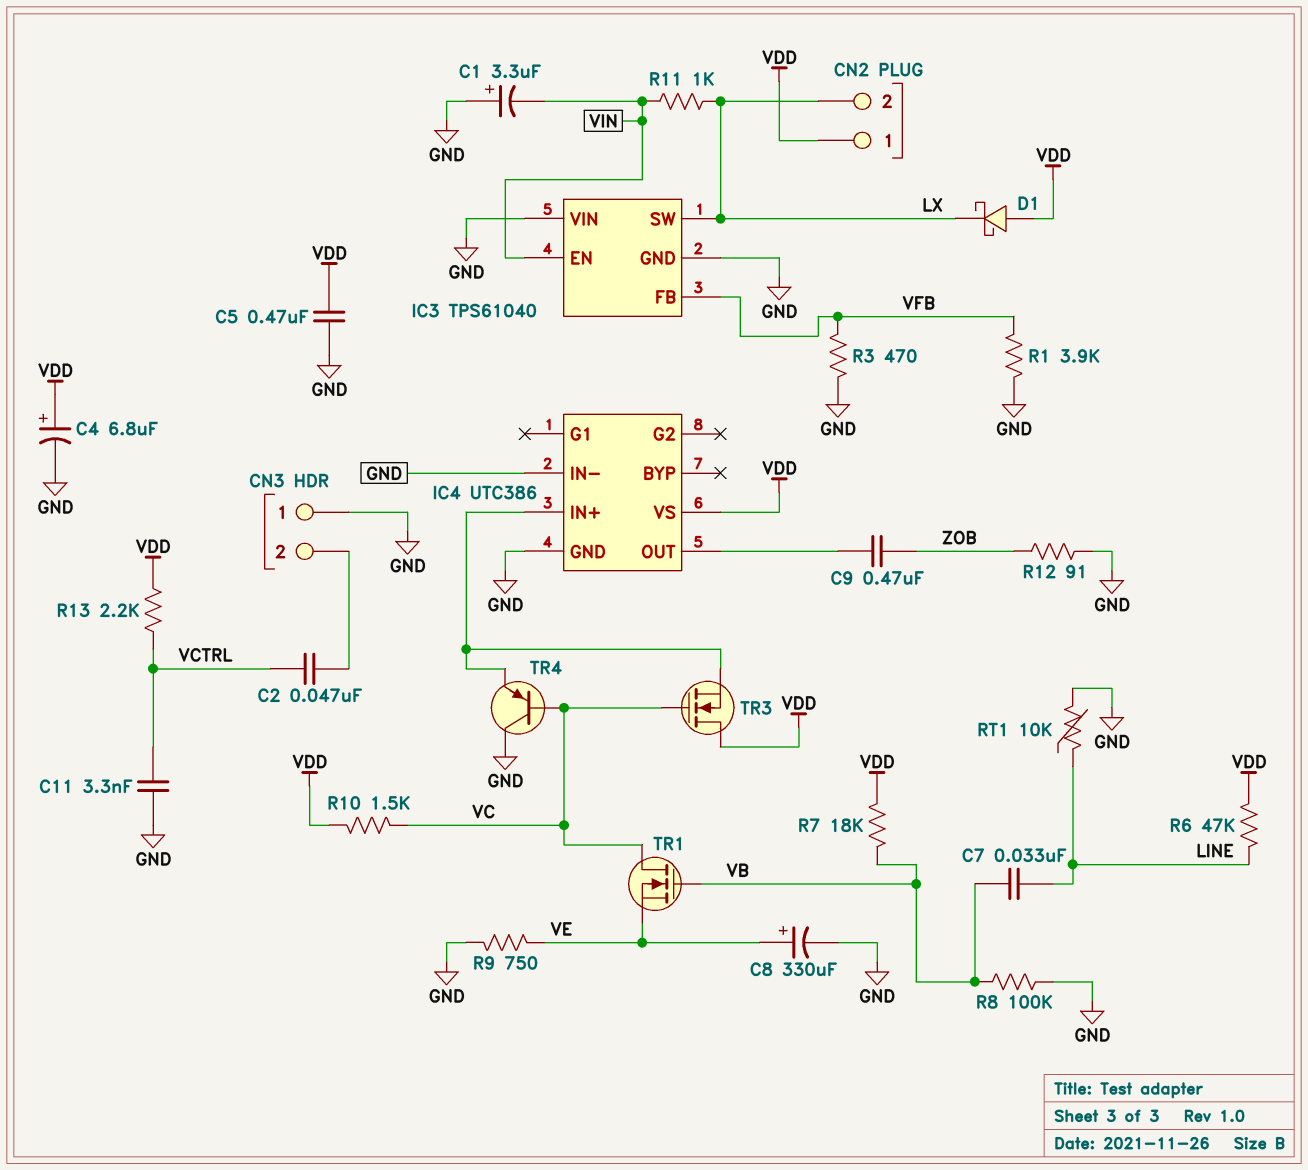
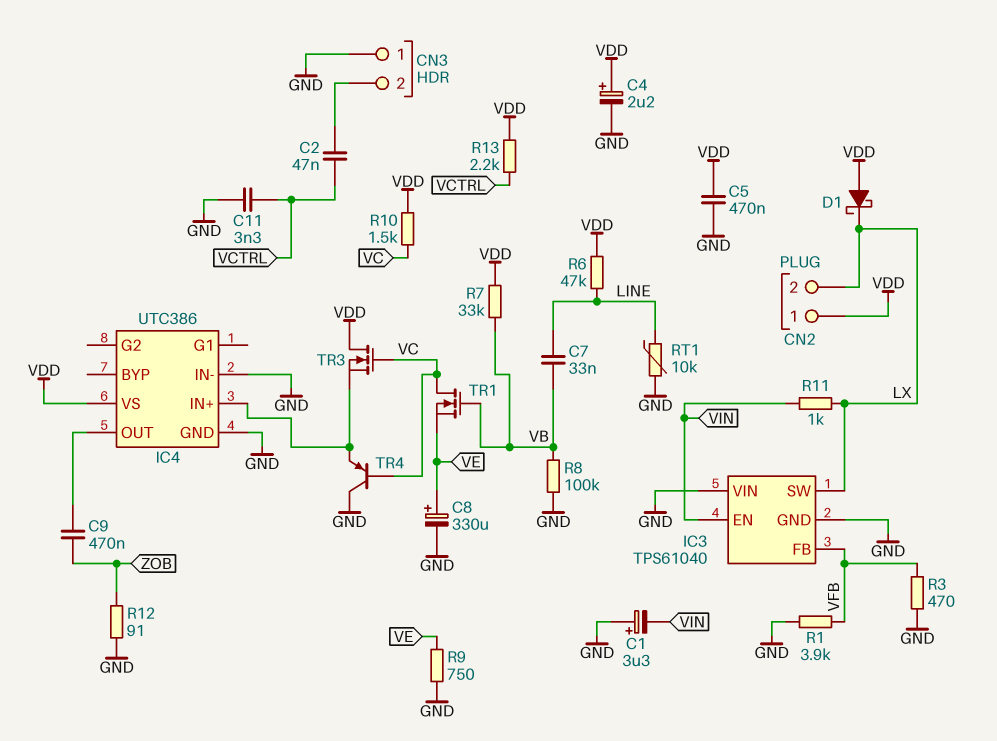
C4: 6.8uF (plus VDD, minus GND) -> 2.2uF (plus VDD, minus GND)
R7: 18k (VB, VDD) -> 33k (VB, VDD)

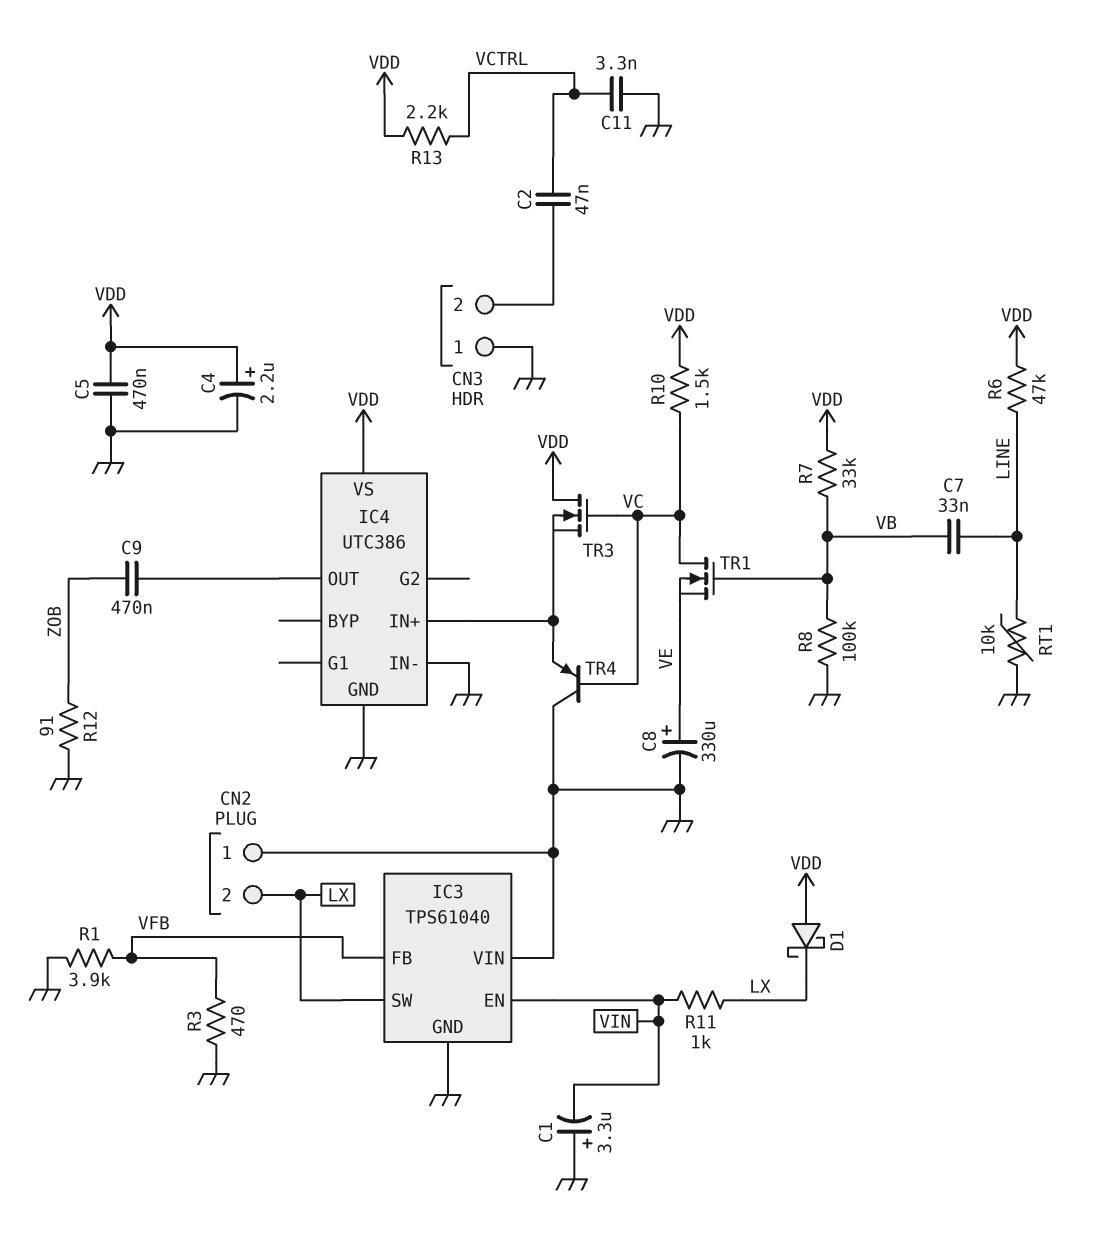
CN2 pin 1: VDD -> GND
R9: 750 (GND, VE) -> none

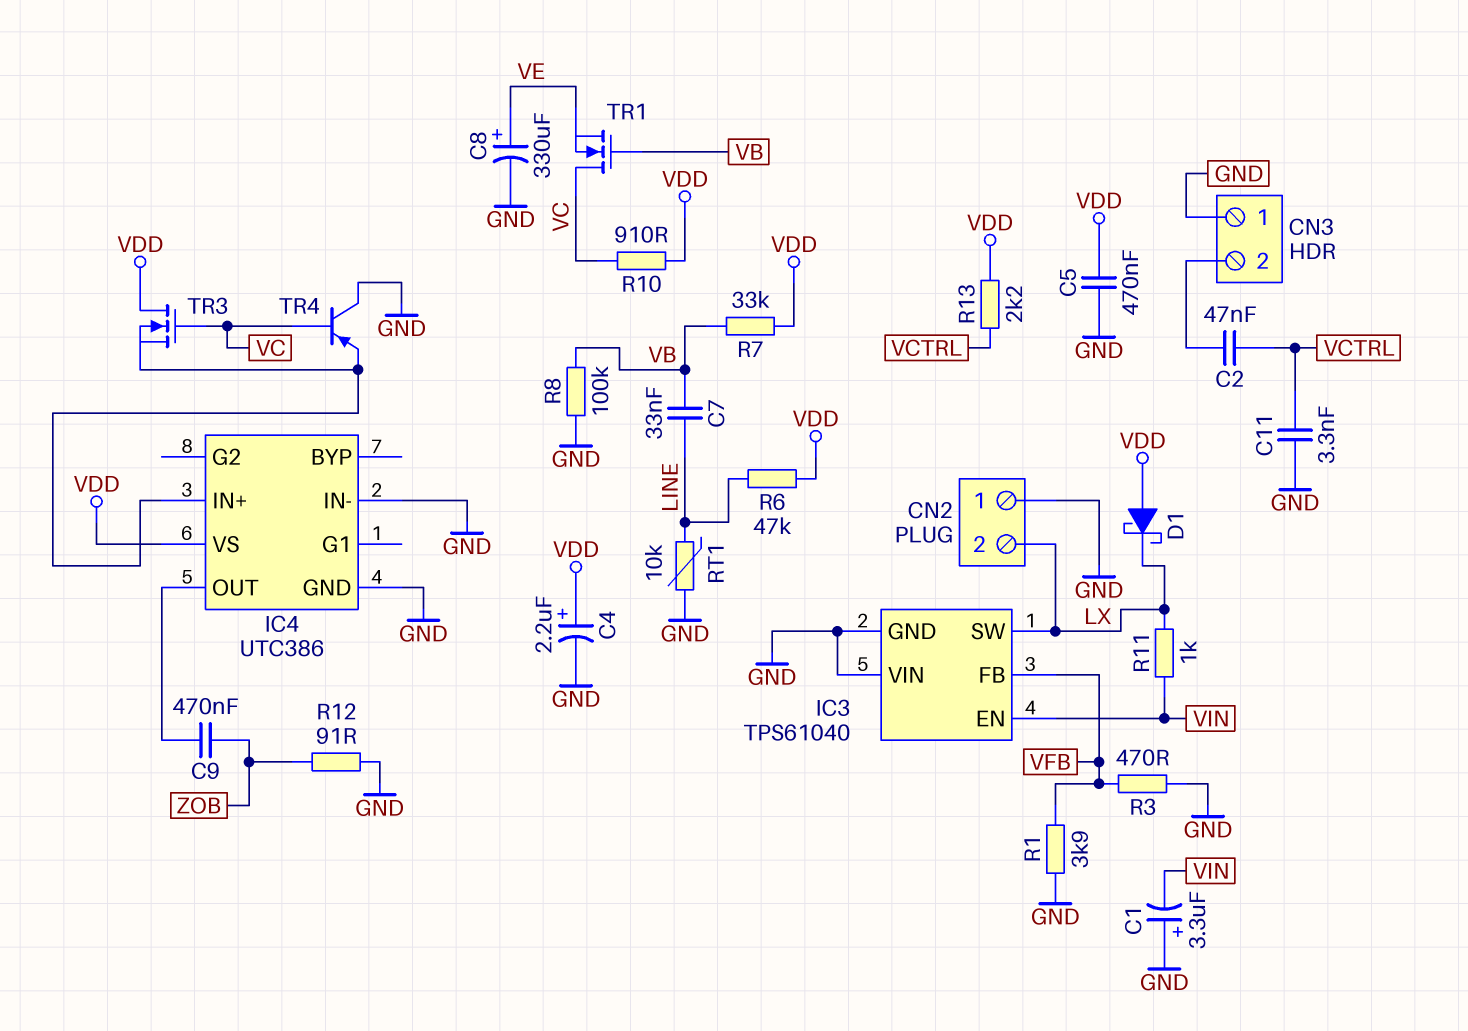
R10: 1.5k (VC, VDD) -> 910 (VC, VDD)

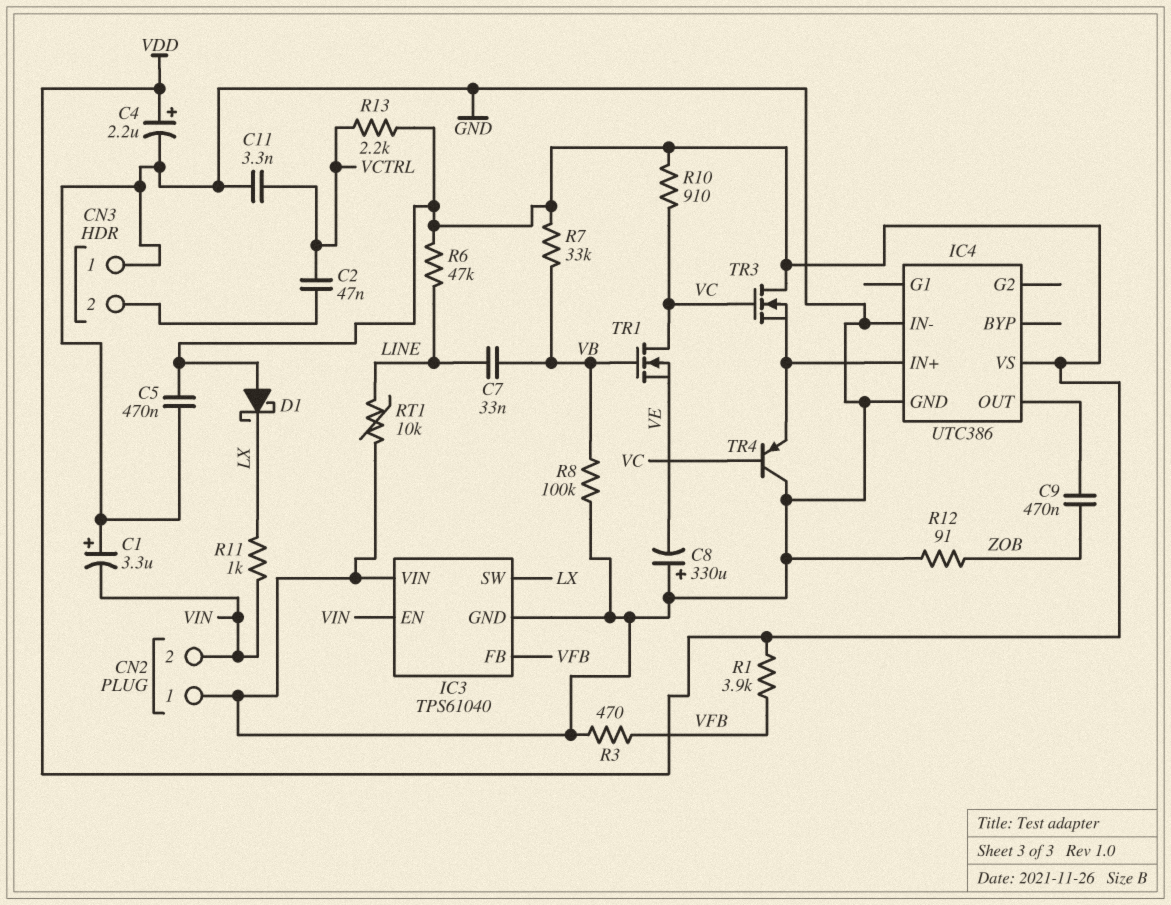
C8: 330uF (plus VE, minus GND) -> 330uF (plus GND, minus VE)
CN2 pin 2: LX -> VIN
R1: 3.9k (GND, VFB) -> 3.9k (VDD, VFB)

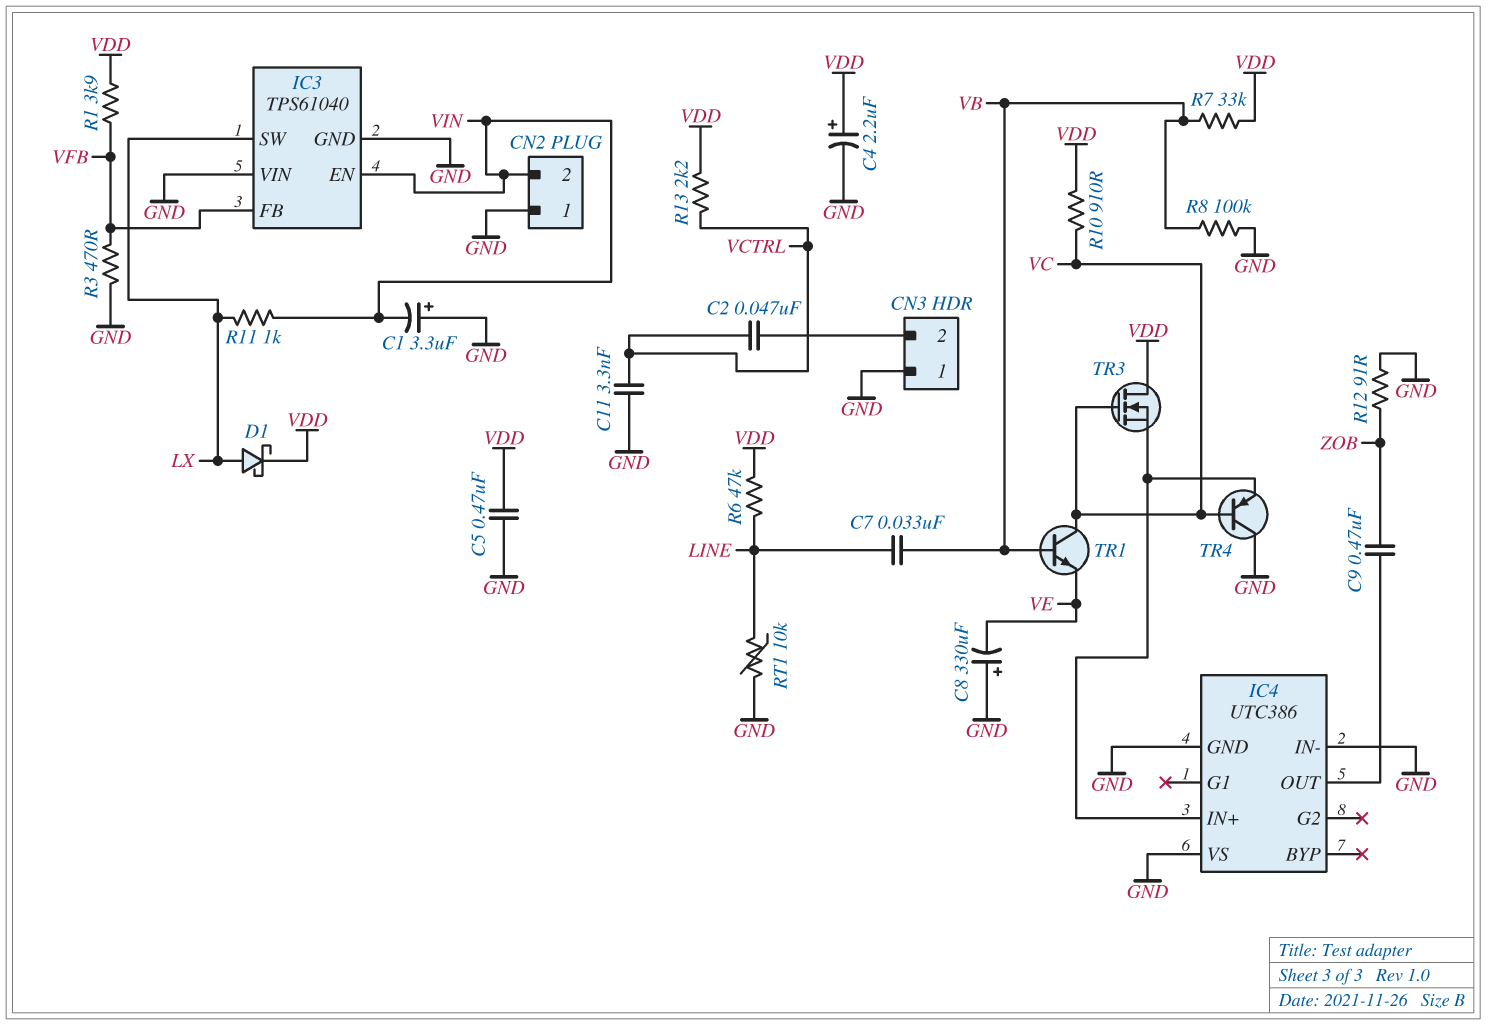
D1: schottky (A VDD, K LX) -> schottky (A LX, K VDD)
IC4 pin VS: VDD -> GND
TR1: NMOS (G VB, D VC, S VE) -> NPN (B VB, C VC, E VE)

